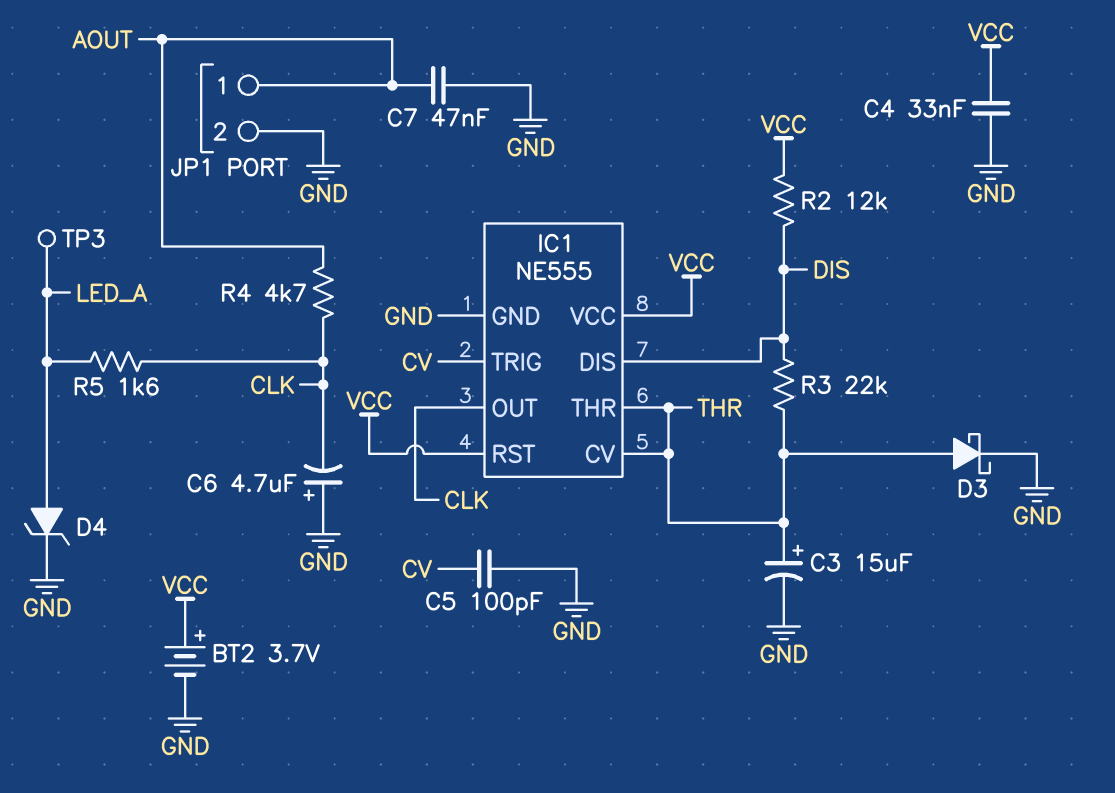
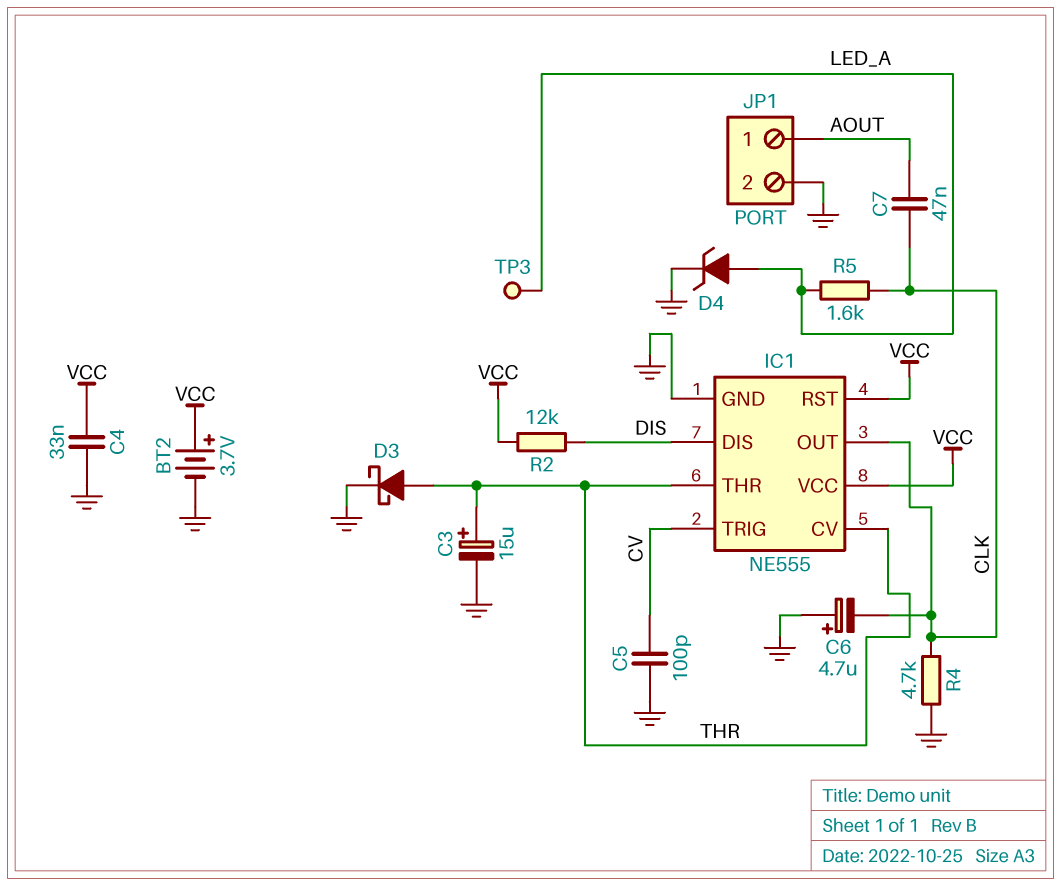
C7: 47nF (AOUT, GND) -> 47nF (AOUT, CLK)
R3: 22k (DIS, THR) -> none
R4: 4.7k (AOUT, CLK) -> 4.7k (CLK, GND)

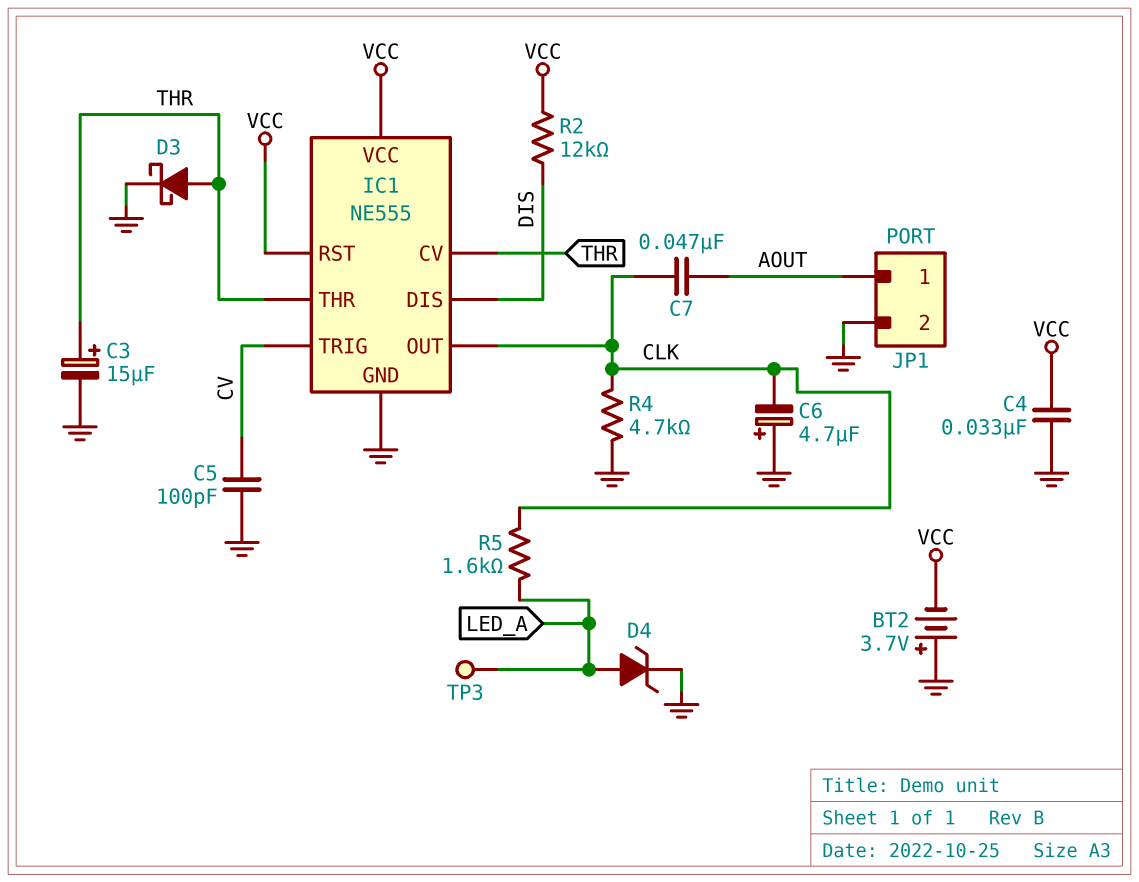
BT2: 3.7V (plus VCC, minus GND) -> 3.7V (plus GND, minus VCC)

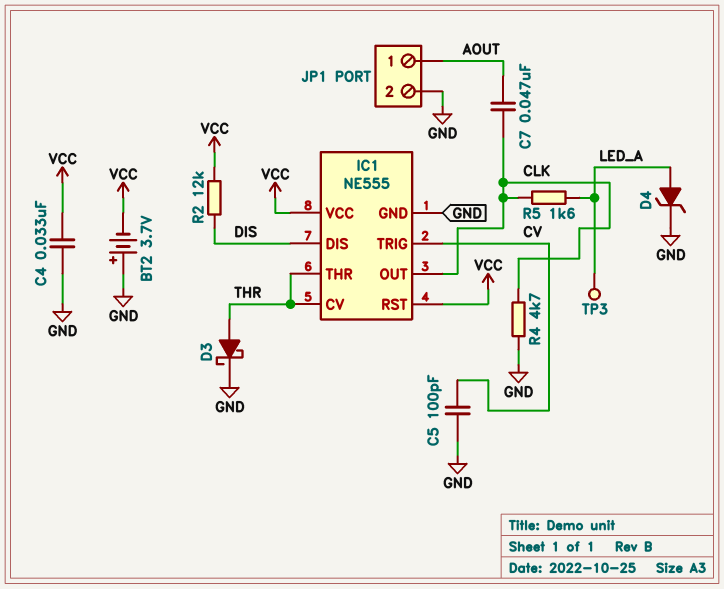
C3: 15uF (plus THR, minus GND) -> none
C6: 4.7uF (plus GND, minus CLK) -> none

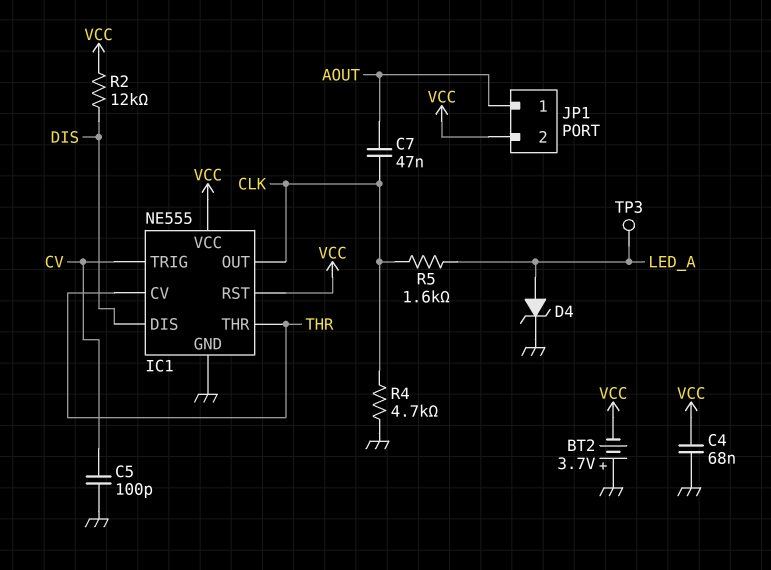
C4: 33nF (GND, VCC) -> 68nF (GND, VCC)
D3: schottky (A THR, K GND) -> none
JP1 pin 2: GND -> VCC

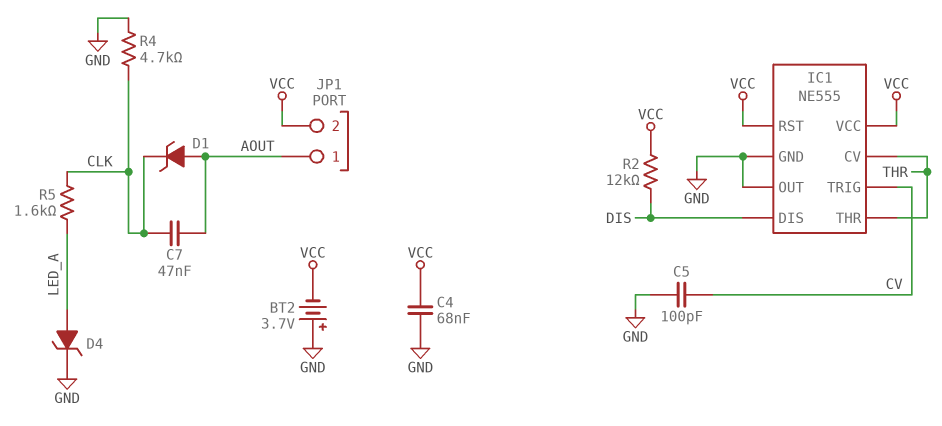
D1: none -> zener (A AOUT, K CLK)
IC1 pin OUT: CLK -> GND
TP3: test point (LED_A) -> none

